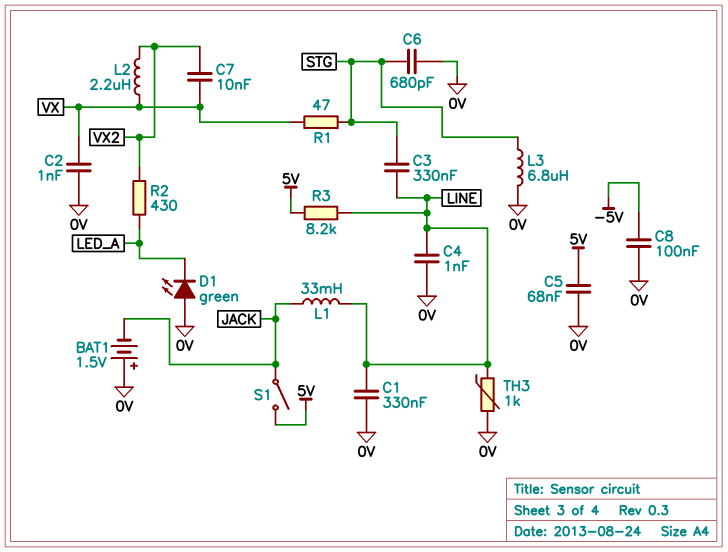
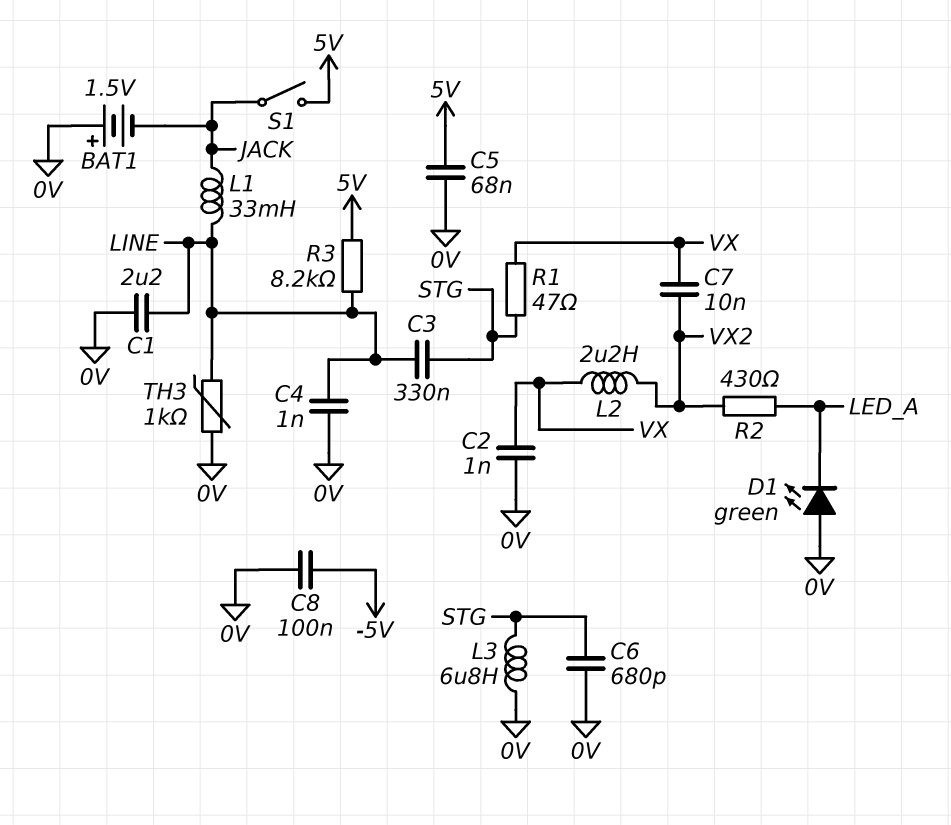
C1: 330nF (0V, LINE) -> 2.2uF (0V, LINE)

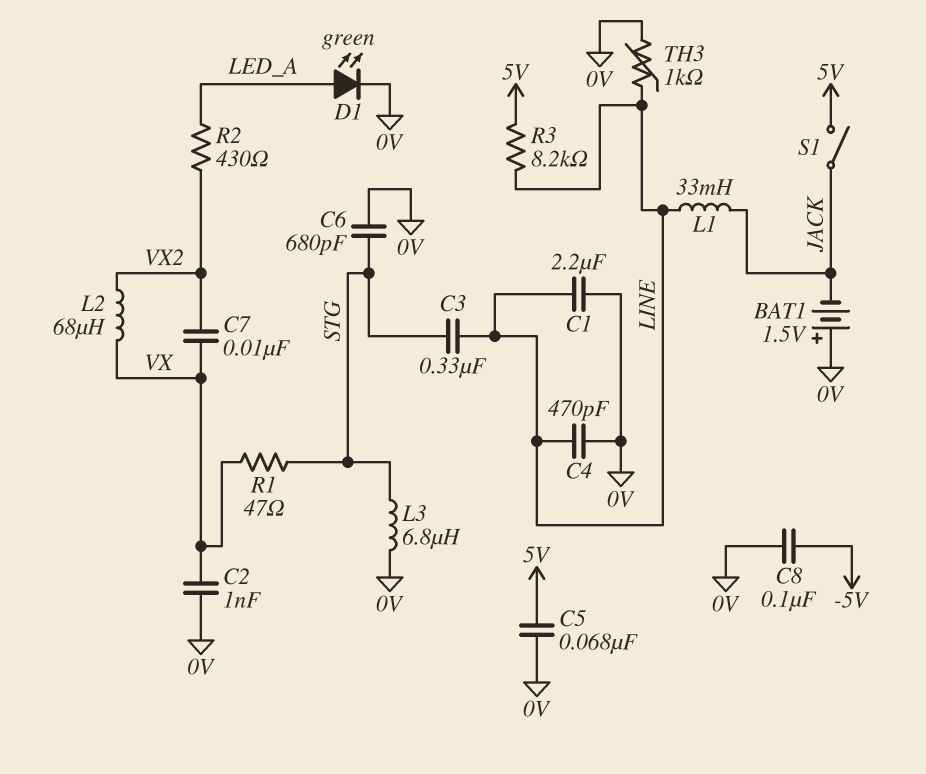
C4: 1nF (0V, LINE) -> 470pF (0V, LINE)
D1: LED green (A 0V, K LED_A) -> LED green (A LED_A, K 0V)
L2: 2.2uH (VX, VX2) -> 68uH (VX, VX2)

